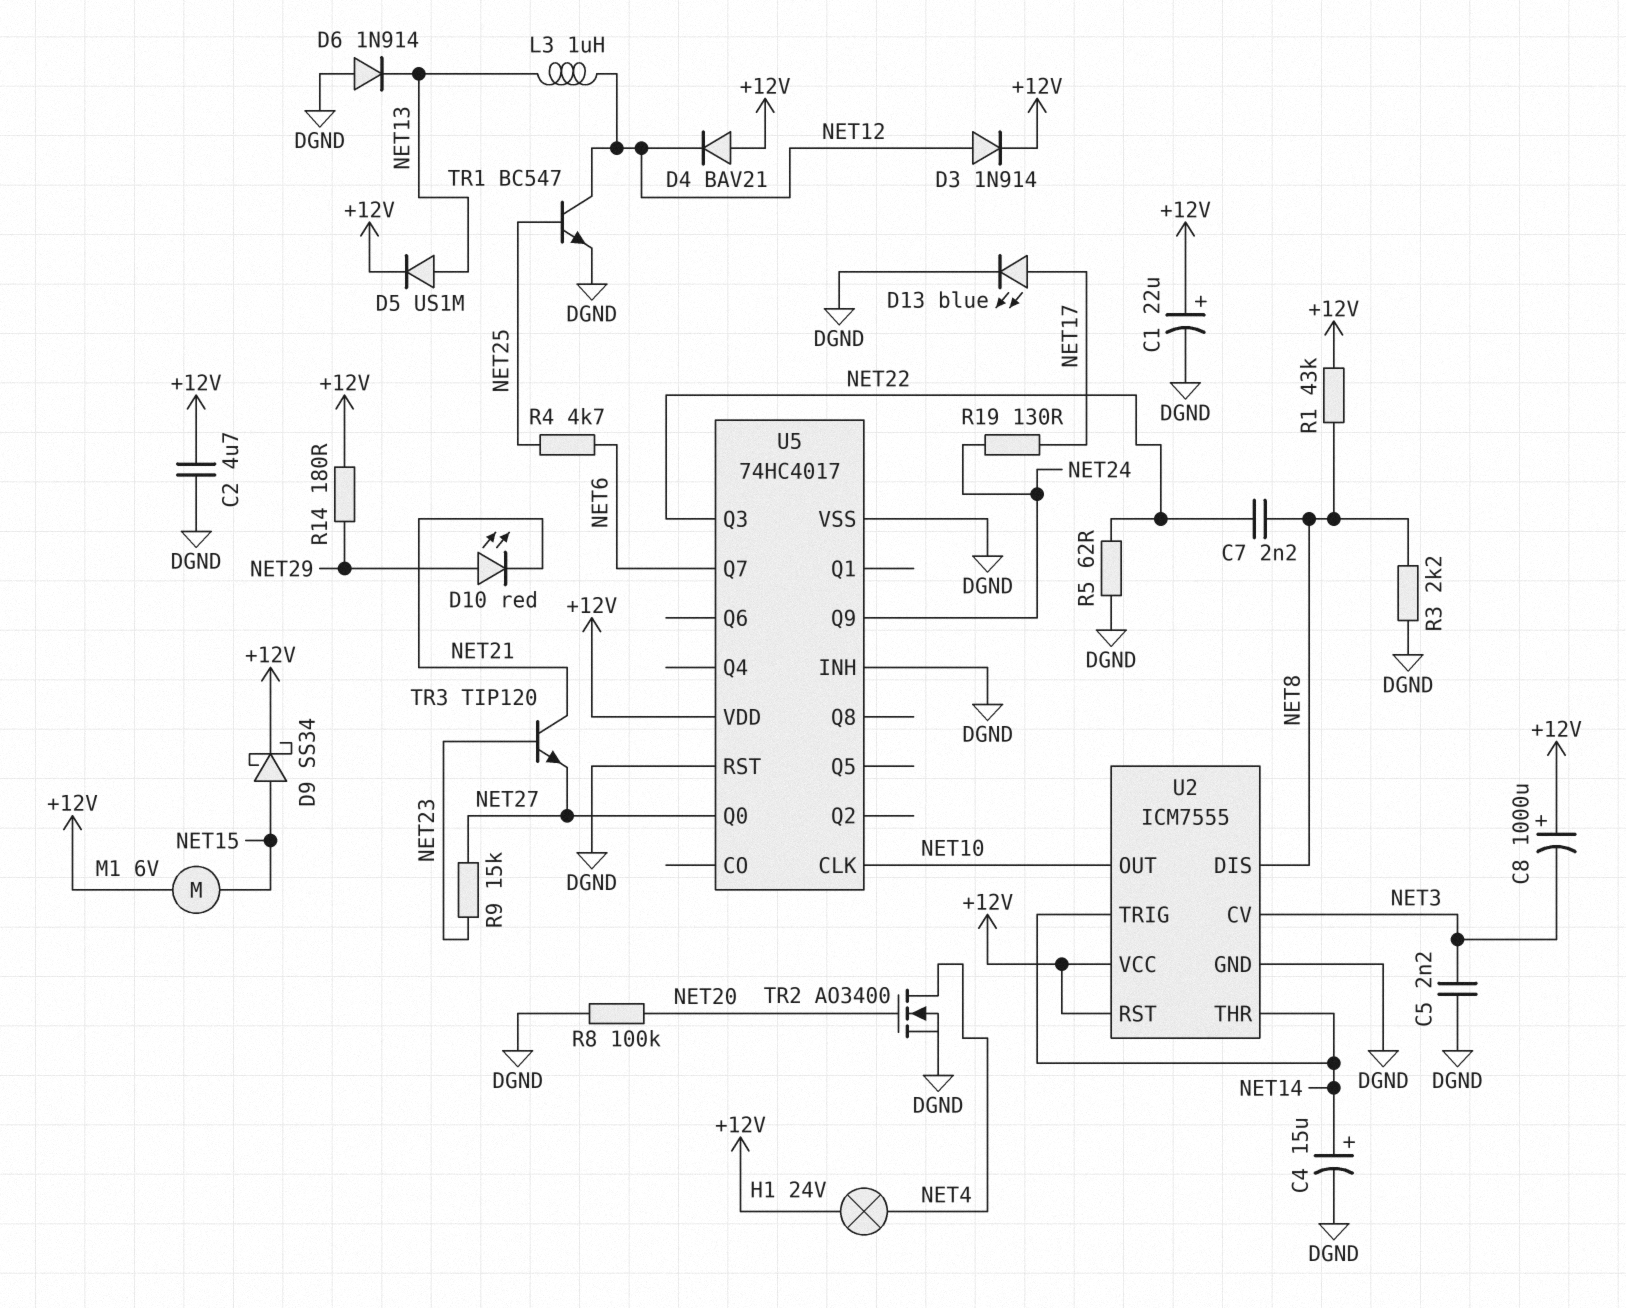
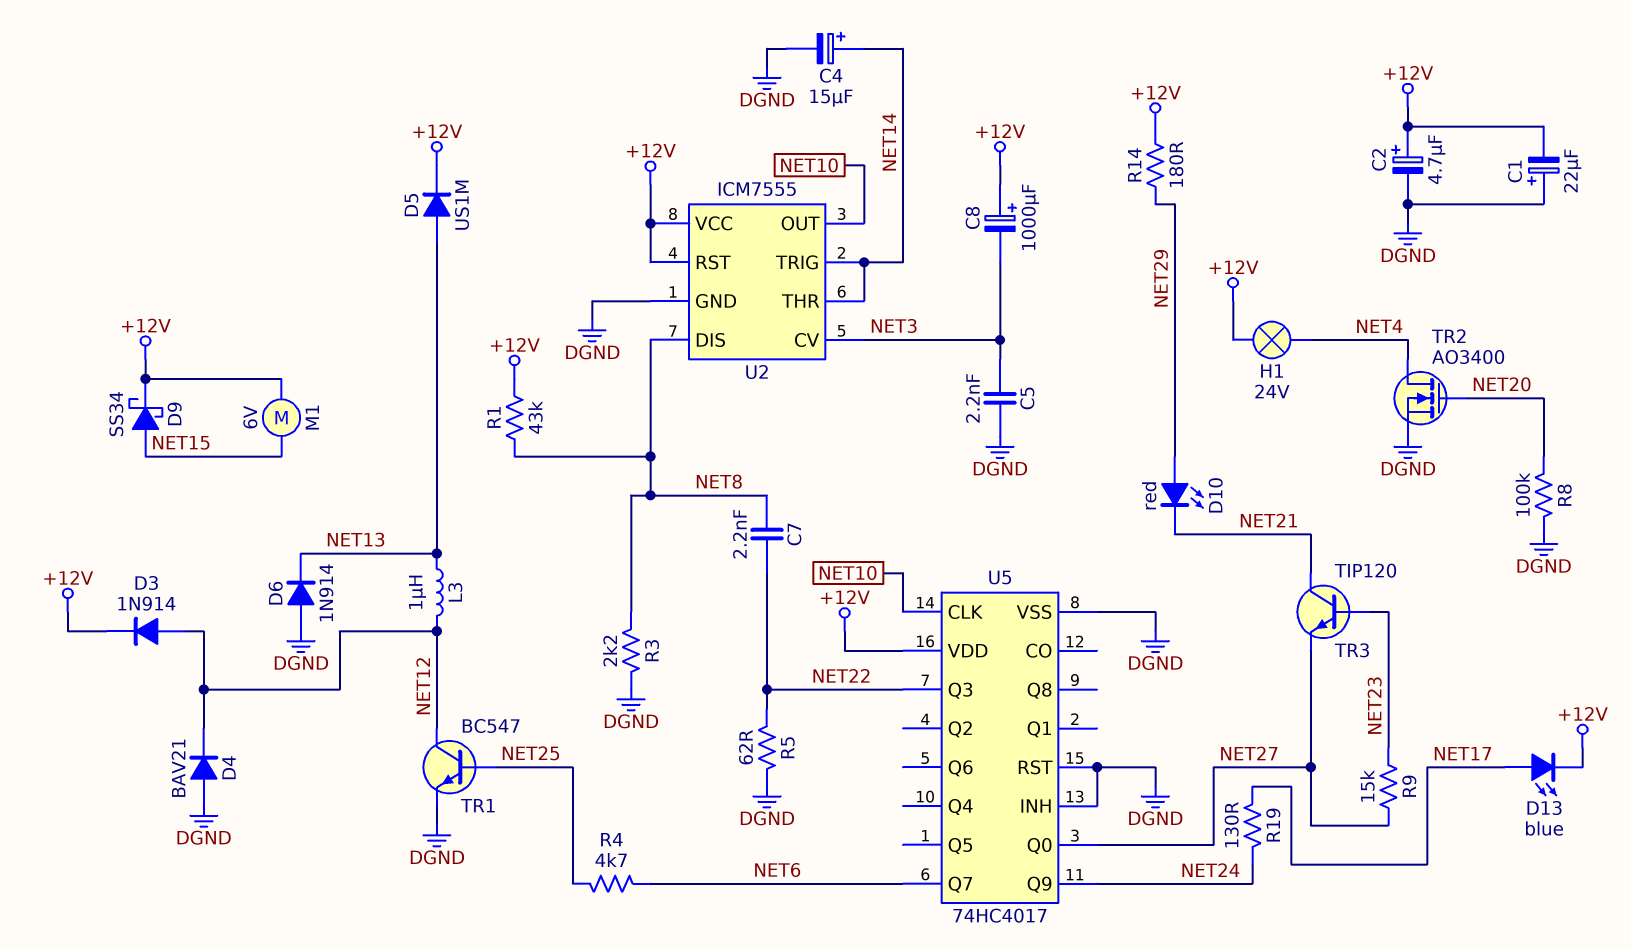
C1: 22uF (plus +12V, minus DGND) -> 22uF (plus DGND, minus +12V)
C2: 4.7uF (+12V, DGND) -> 4.7uF (plus +12V, minus DGND)
D4: diode BAV21 (A +12V, K NET12) -> diode BAV21 (A DGND, K NET12)
D13: LED blue (A NET17, K DGND) -> LED blue (A NET17, K +12V)

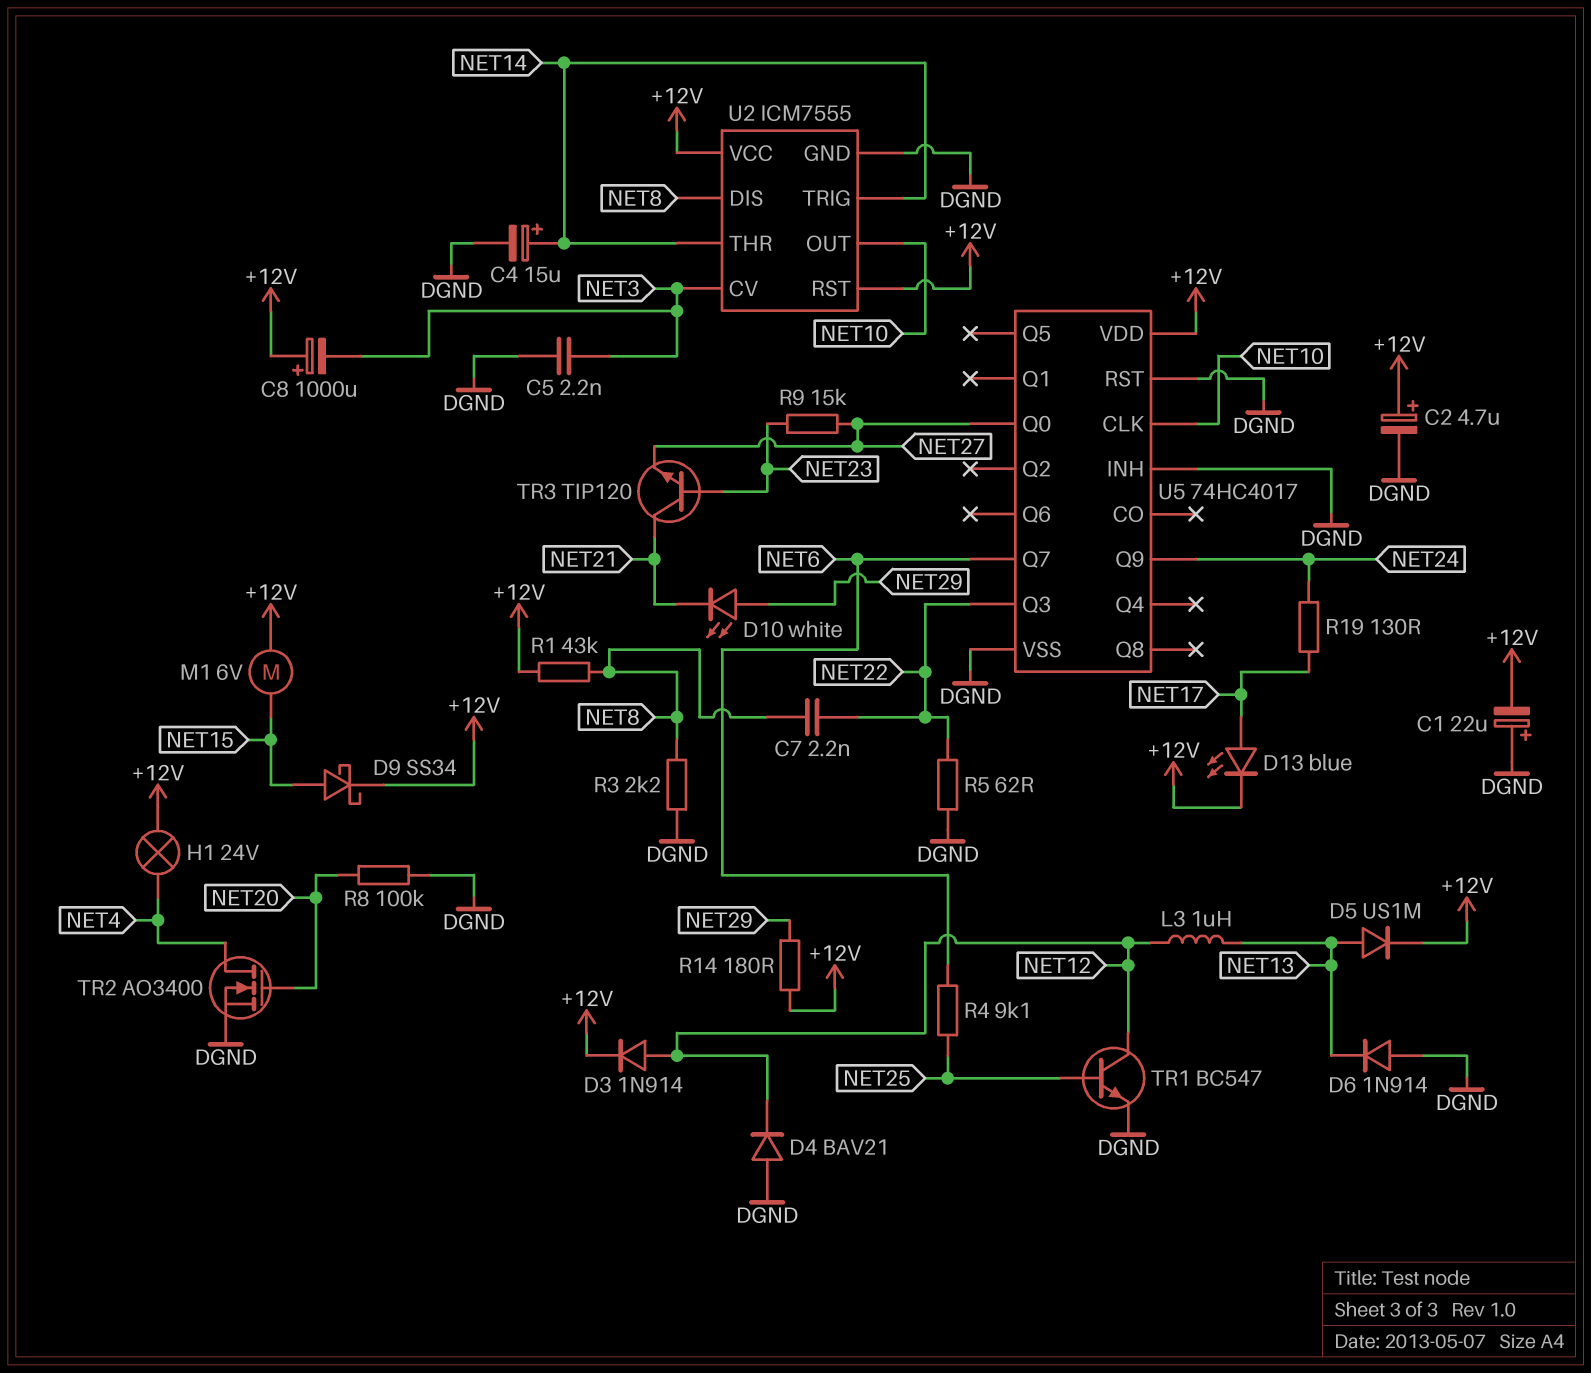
D10: LED red (A NET29, K NET21) -> LED white (A NET29, K NET21)
R4: 4.7k (NET6, NET25) -> 9.1k (NET6, NET25)

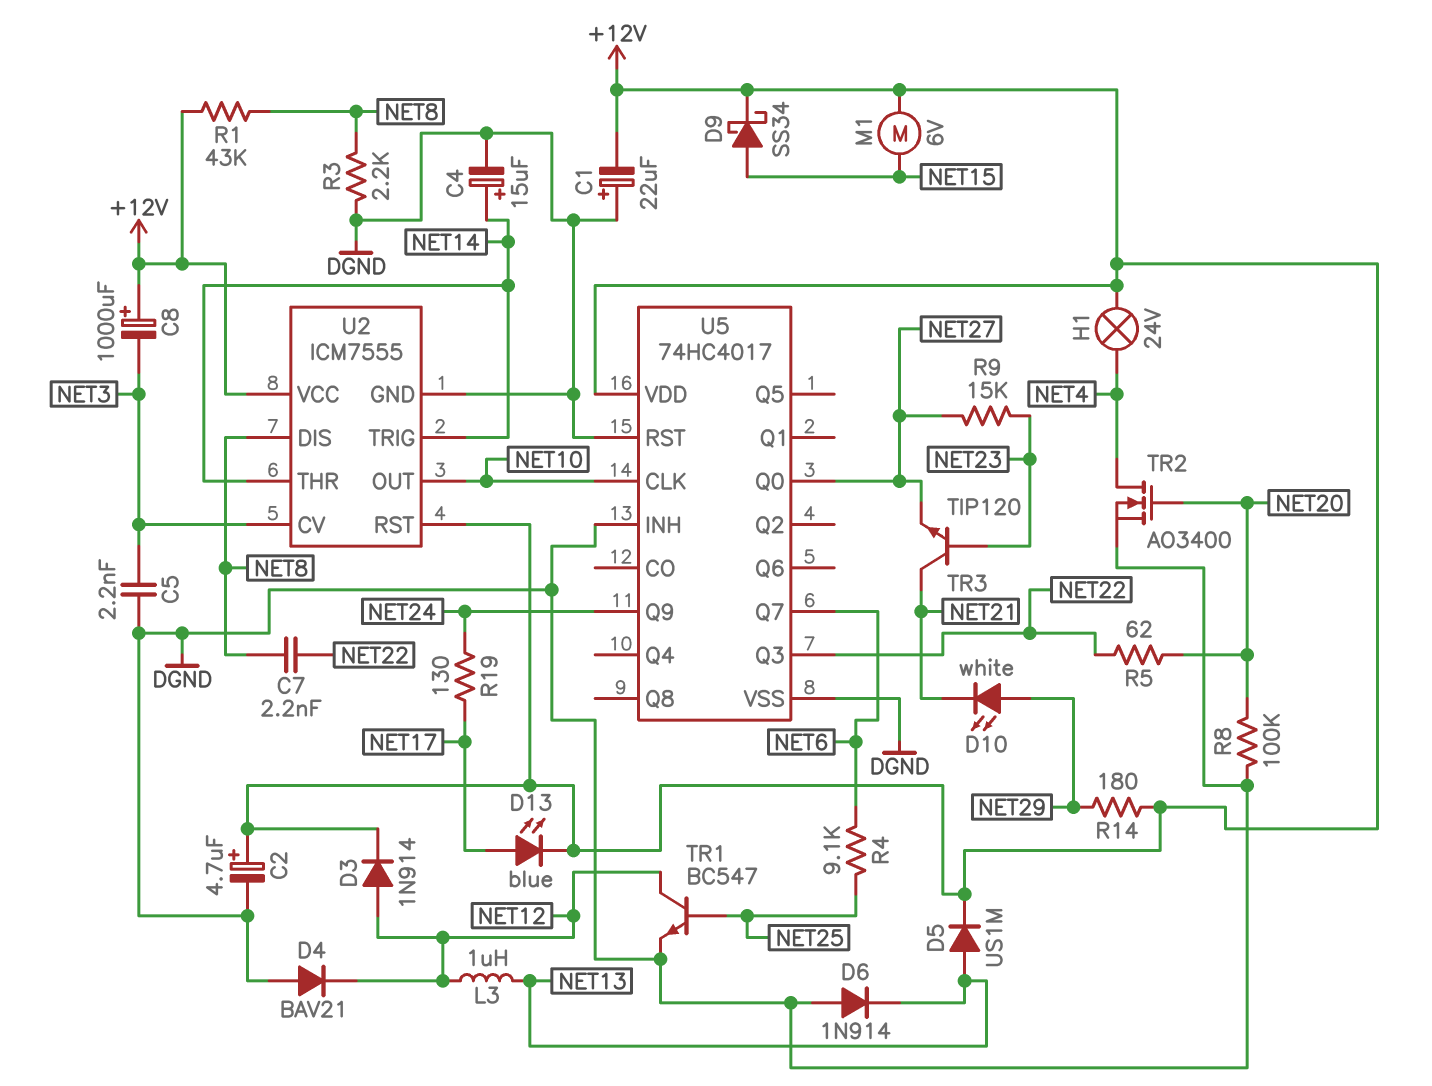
R5: 62 (DGND, NET22) -> 62 (NET20, NET22)

